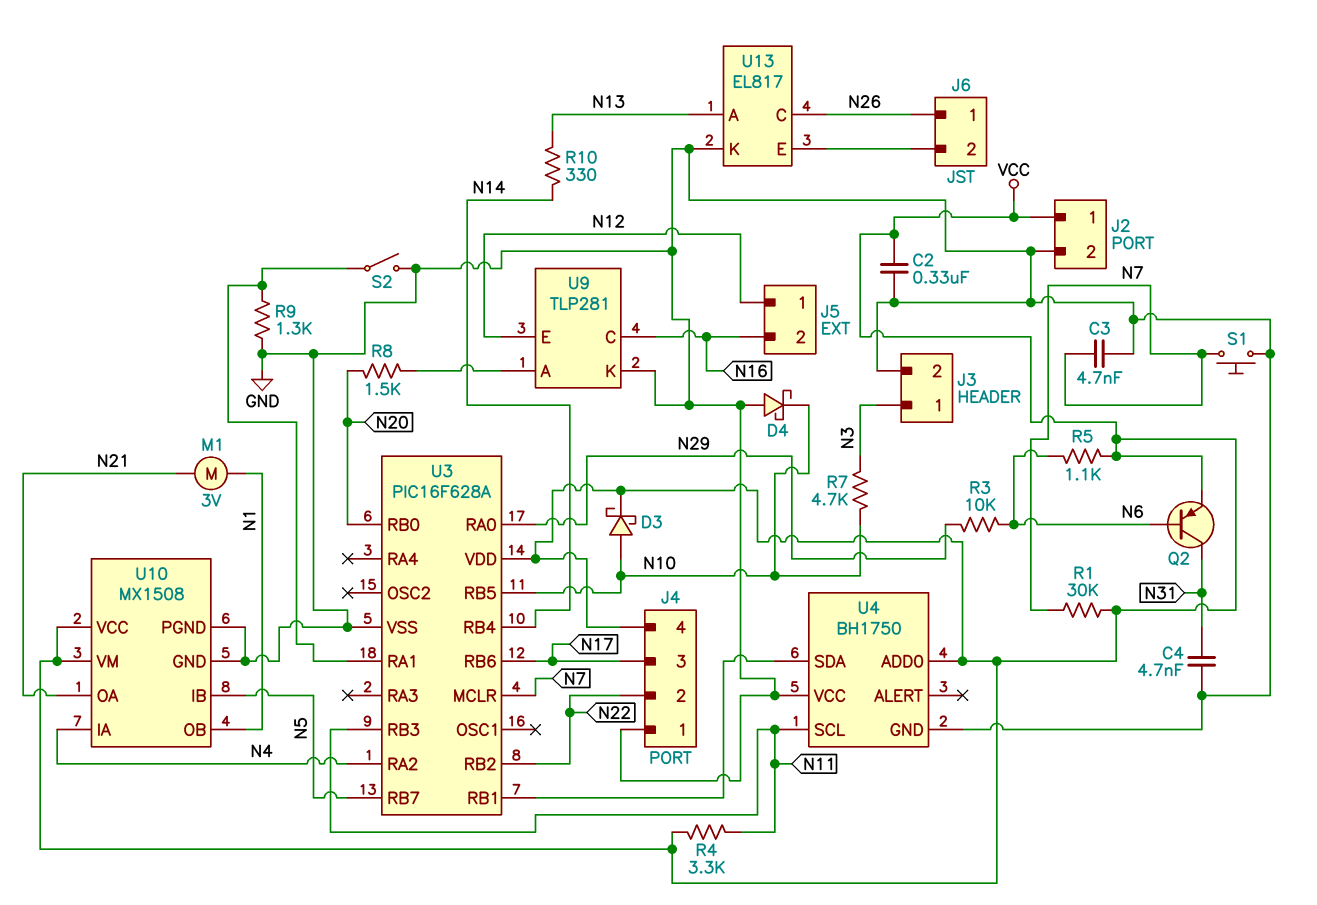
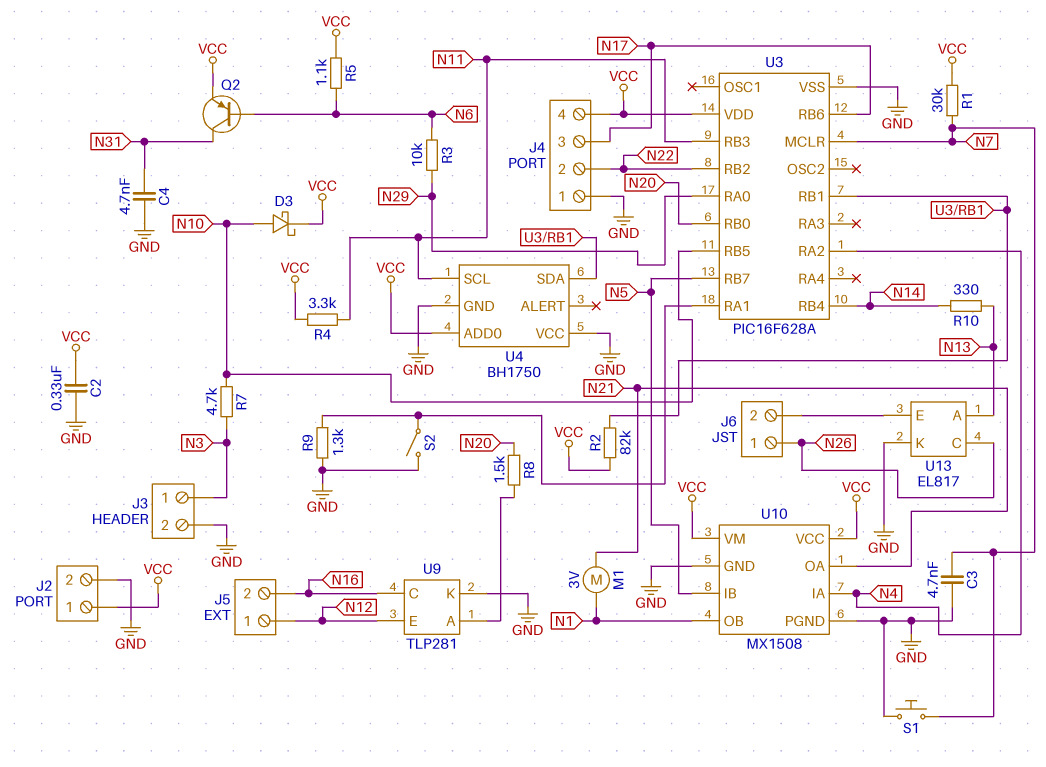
D4: schottky (A GND, K N10) -> none
R2: none -> 82k (U3/RB1, VCC)

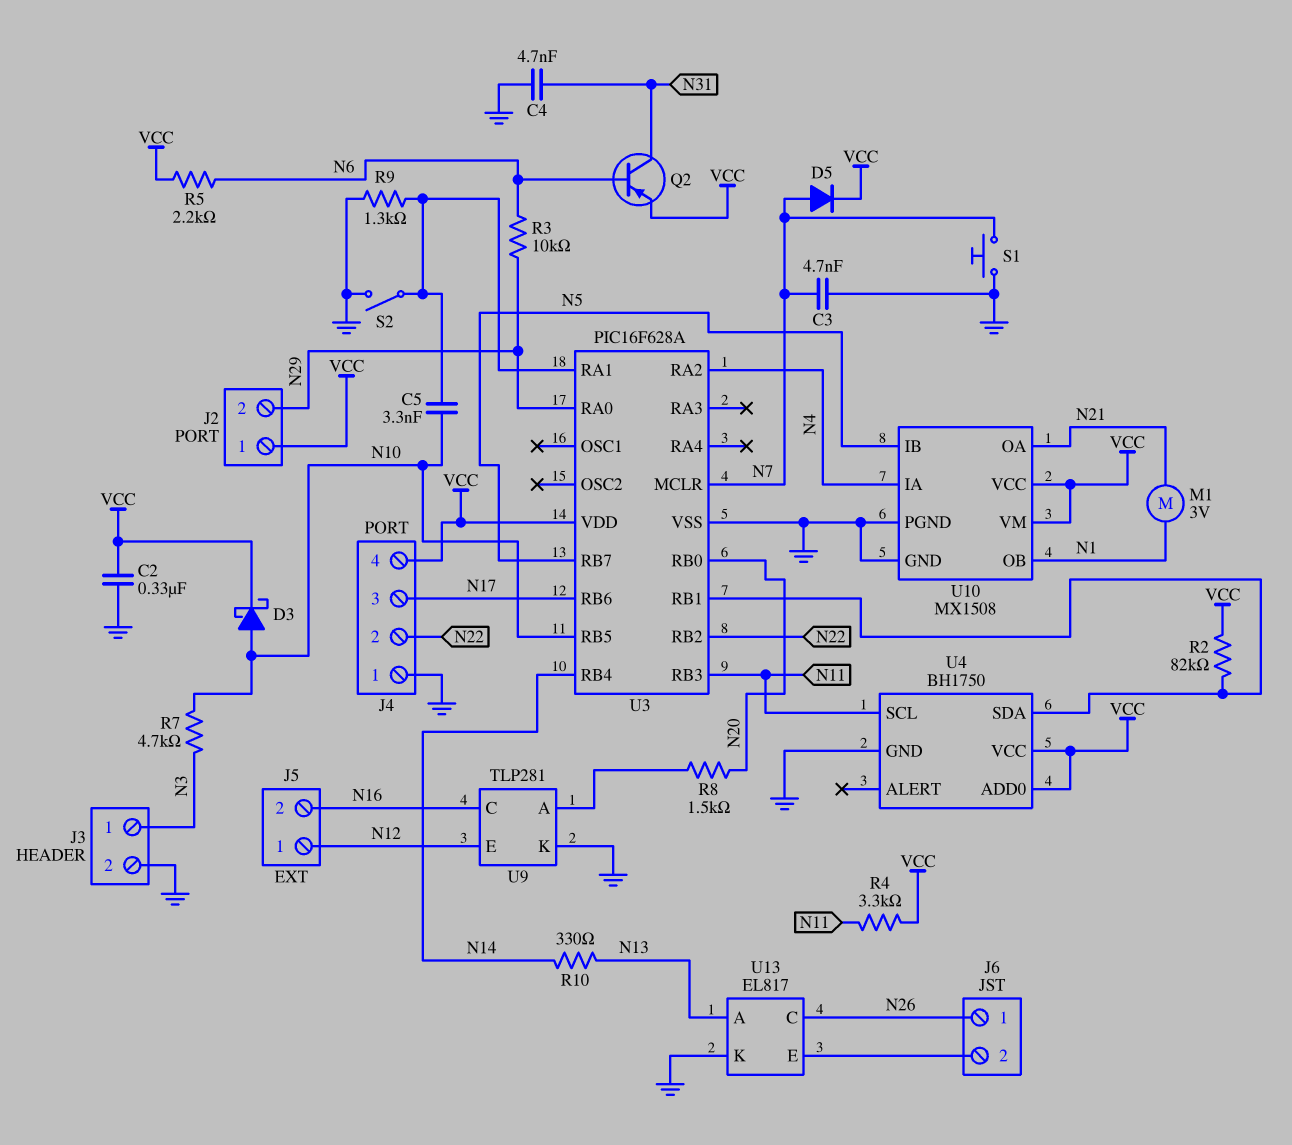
C5: none -> 3.3nF (N10, U3/RA1)
D5: none -> diode (A N7, K VCC)
J2 pin 2: GND -> N29
R1: 30k (N7, VCC) -> none
R5: 1.1k (N6, VCC) -> 2.2k (N6, VCC)
U4 pin VCC: GND -> VCC

